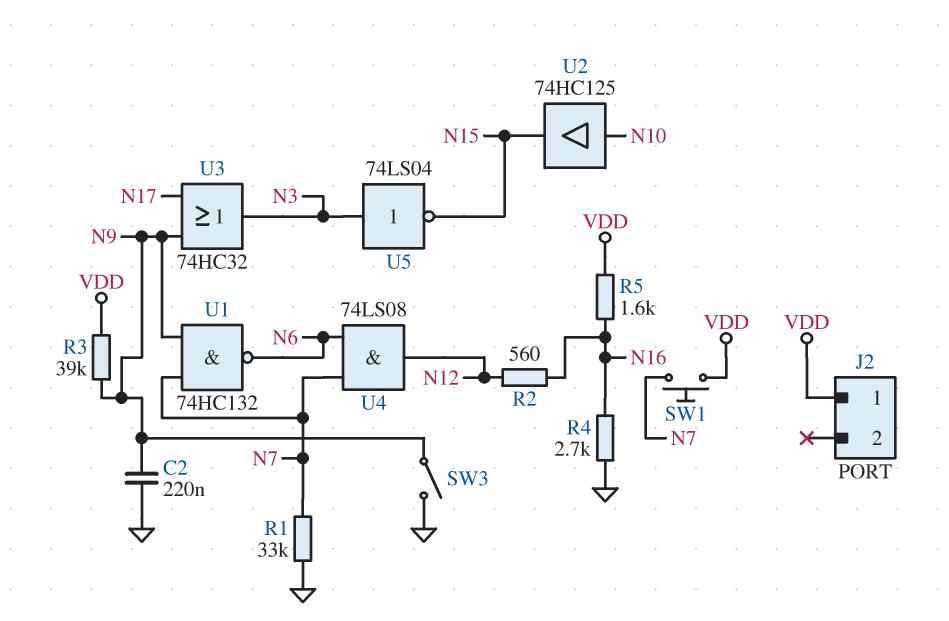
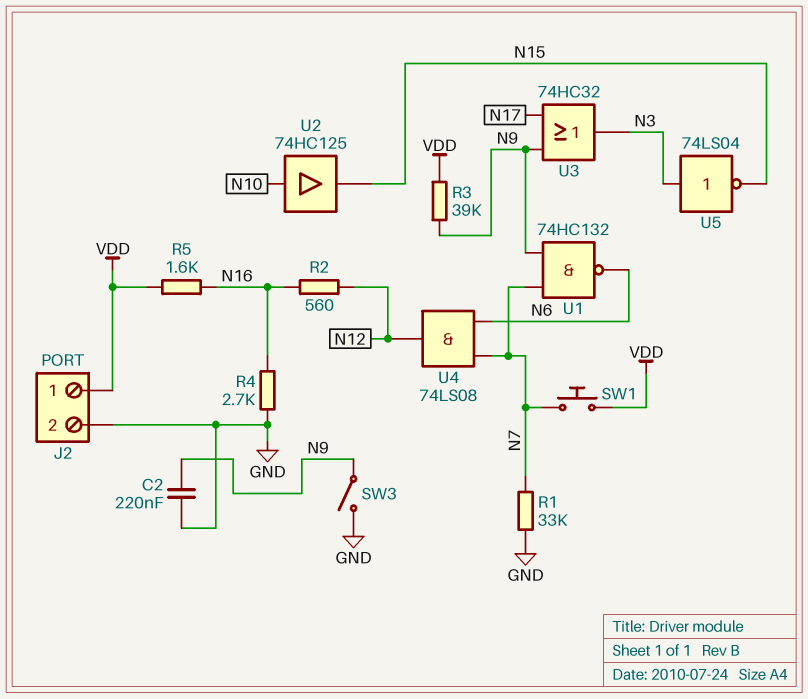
J2 pin 2: none -> GND

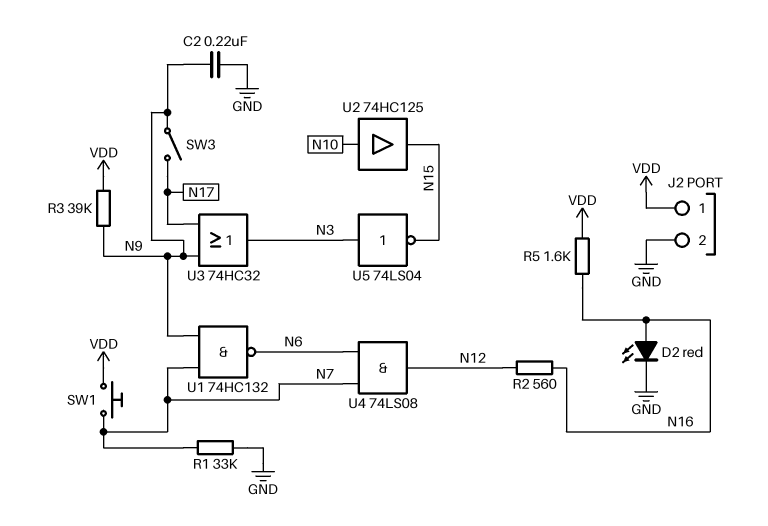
D2: none -> LED red (A N16, K GND)
R4: 2.7k (GND, N16) -> none
SW3: switch (GND, N9) -> switch (N9, N17)

